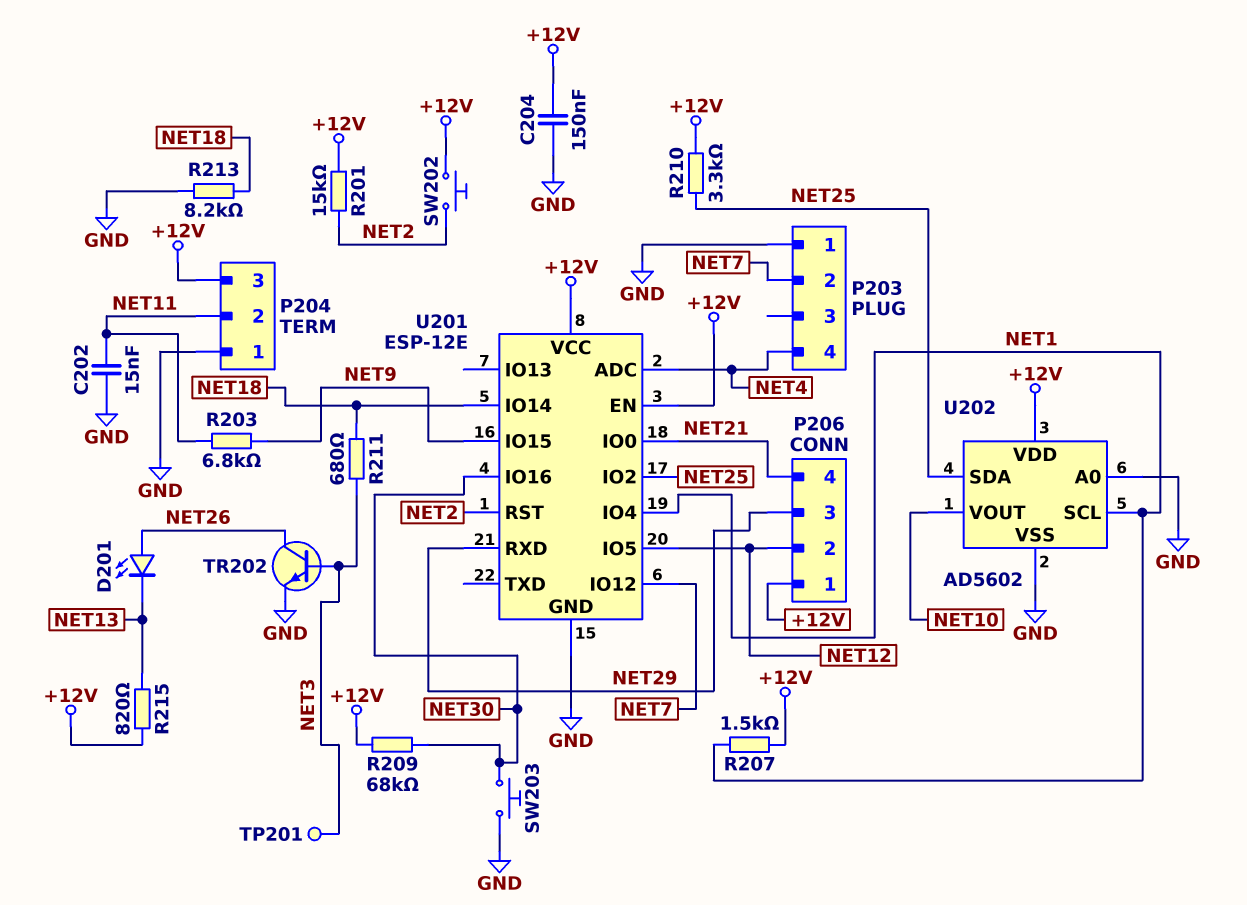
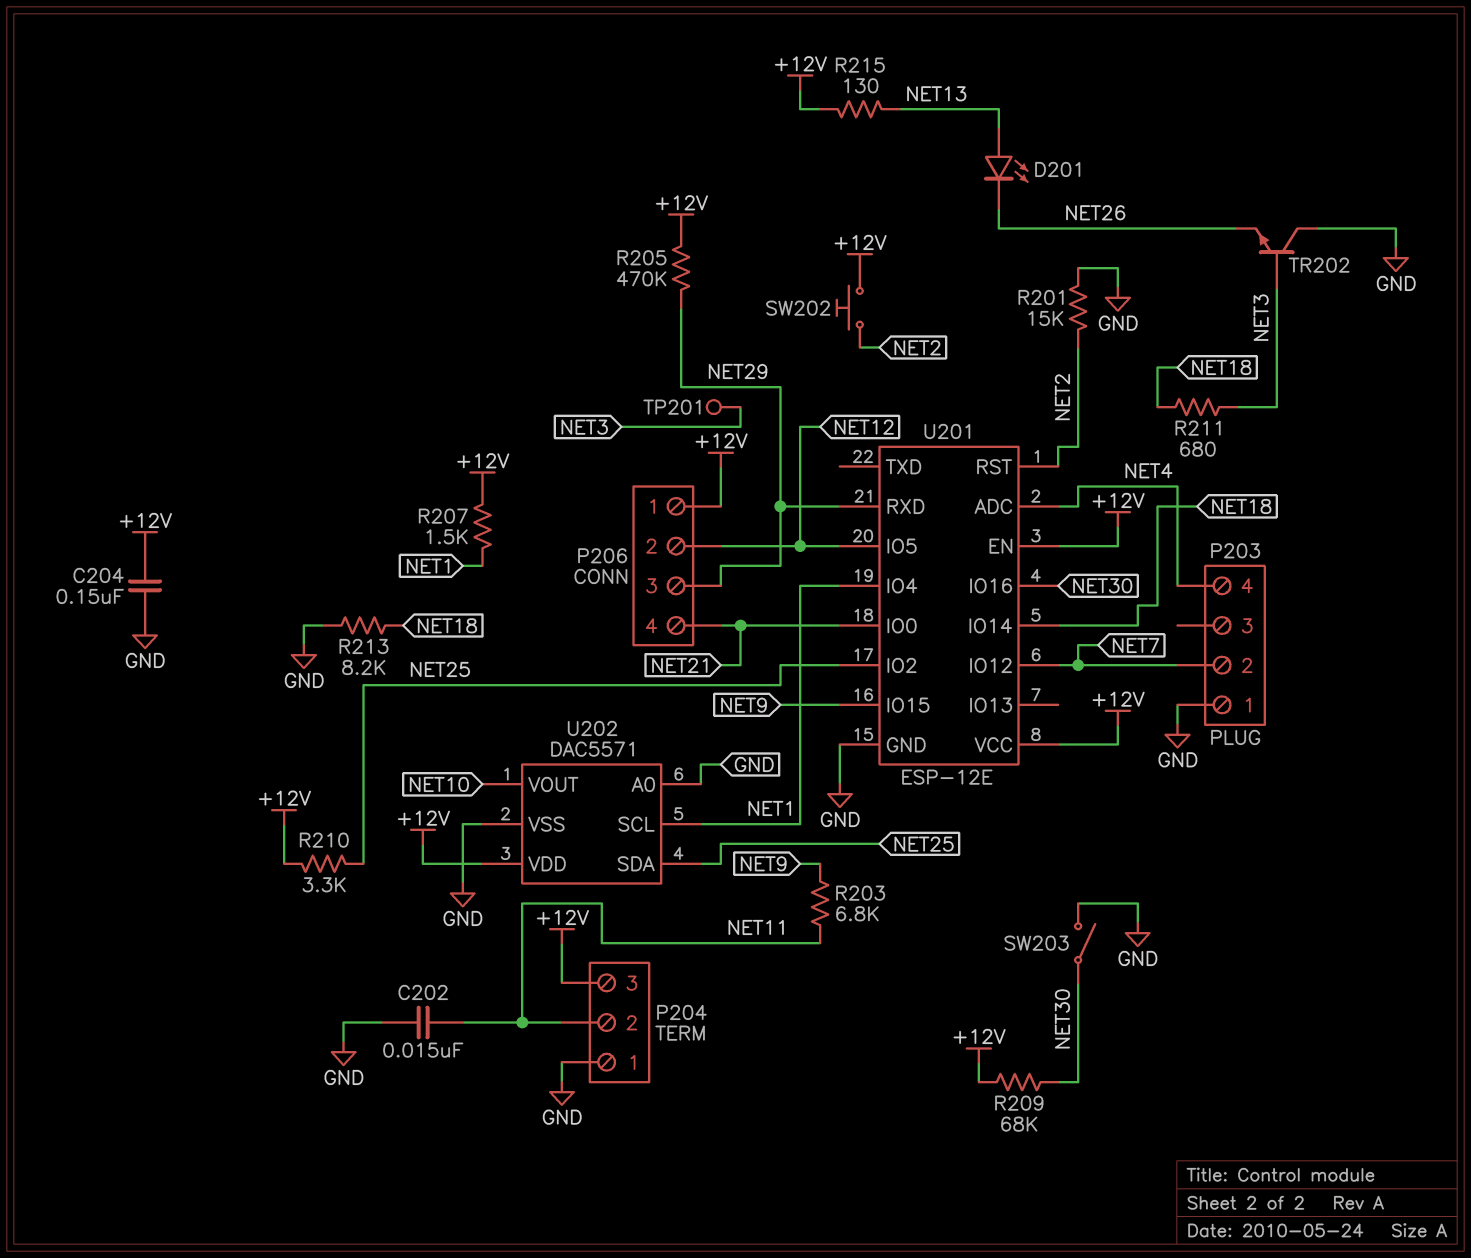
D201: LED (A NET26, K NET13) -> LED (A NET13, K NET26)
R201: 15k (+12V, NET2) -> 15k (GND, NET2)
R205: none -> 470k (+12V, NET29)
R215: 820 (+12V, NET13) -> 130 (+12V, NET13)
SW203: button (GND, NET30) -> switch (GND, NET30)
TR202: NPN (B NET3, C NET26, E GND) -> NPN (B NET3, C GND, E NET26)
U202: AD5602 -> DAC5571

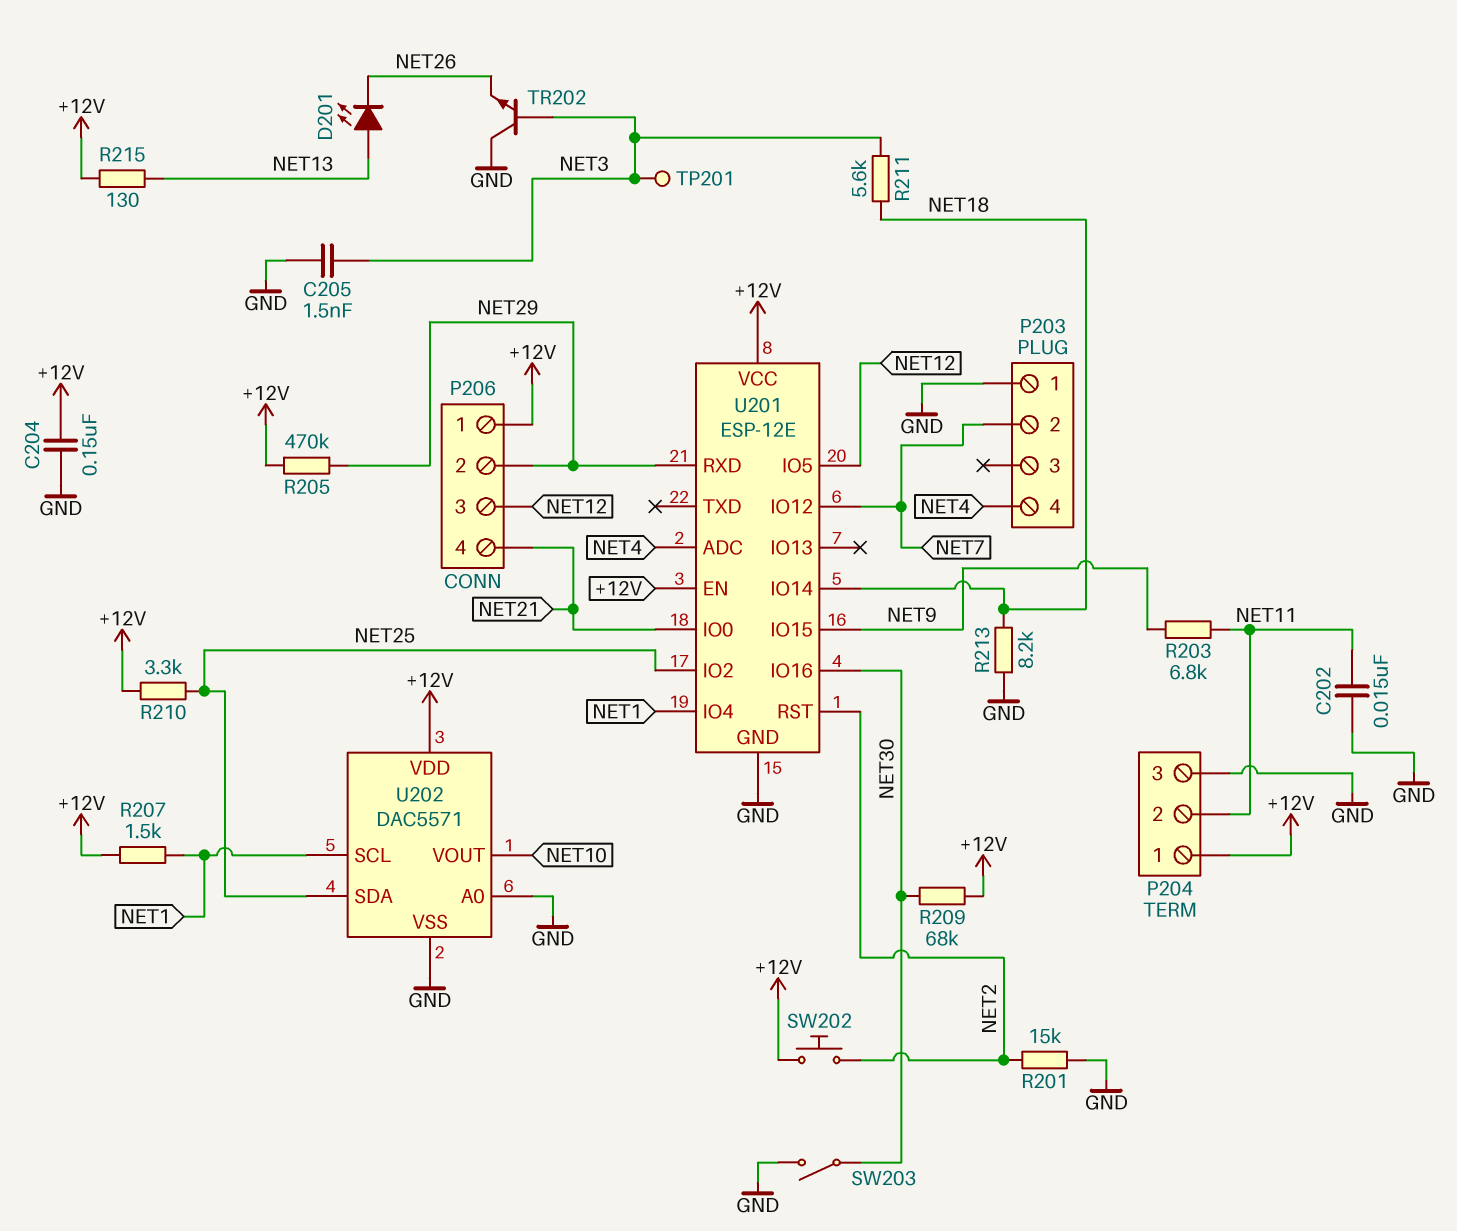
C205: none -> 1.5nF (GND, NET3)
P204 pin 1: GND -> +12V
P204 pin 3: +12V -> GND
P206 pin 2: NET12 -> NET29
P206 pin 3: NET29 -> NET12
R211: 680 (NET3, NET18) -> 5.6k (NET3, NET18)

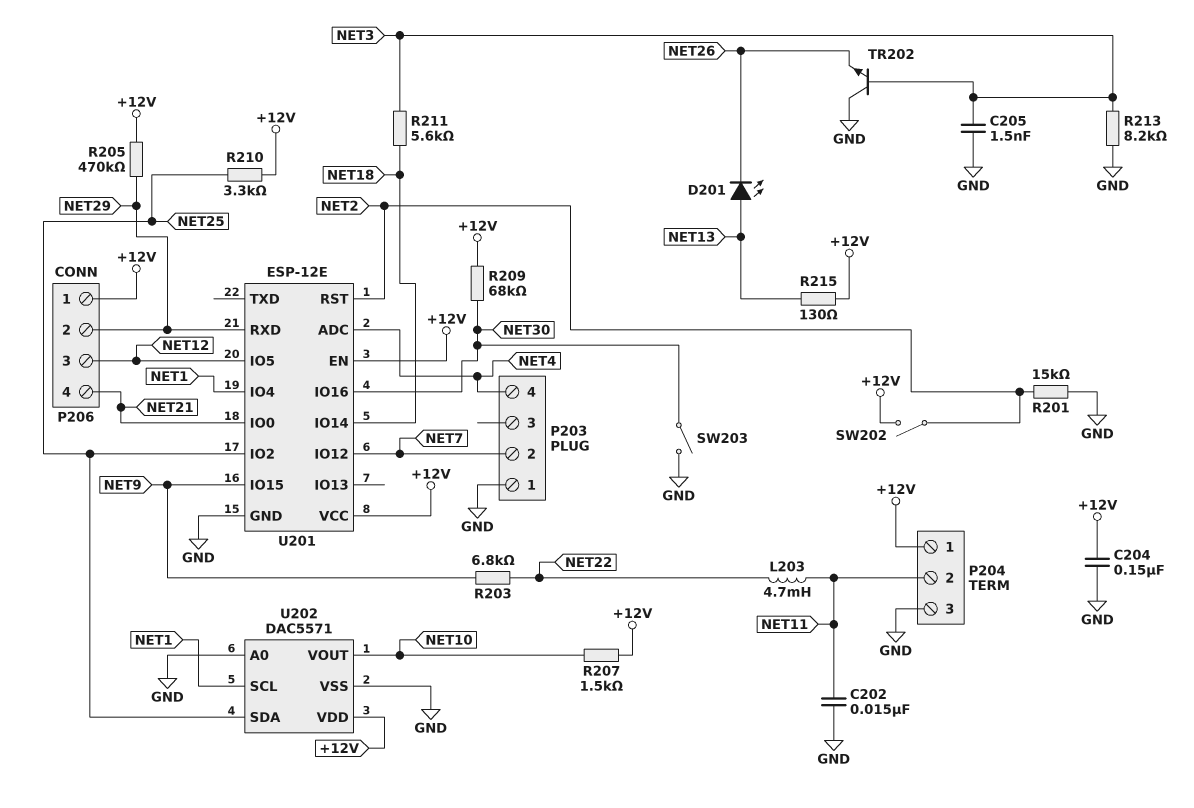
L203: none -> 4.7mH (NET11, NET22)
R203: 6.8k (NET9, NET11) -> 6.8k (NET9, NET22)
R207: 1.5k (+12V, NET1) -> 1.5k (+12V, NET10)
R213: 8.2k (GND, NET18) -> 8.2k (GND, NET3)
SW202: button (+12V, NET2) -> switch (+12V, NET2)
TP201: test point (NET3) -> none

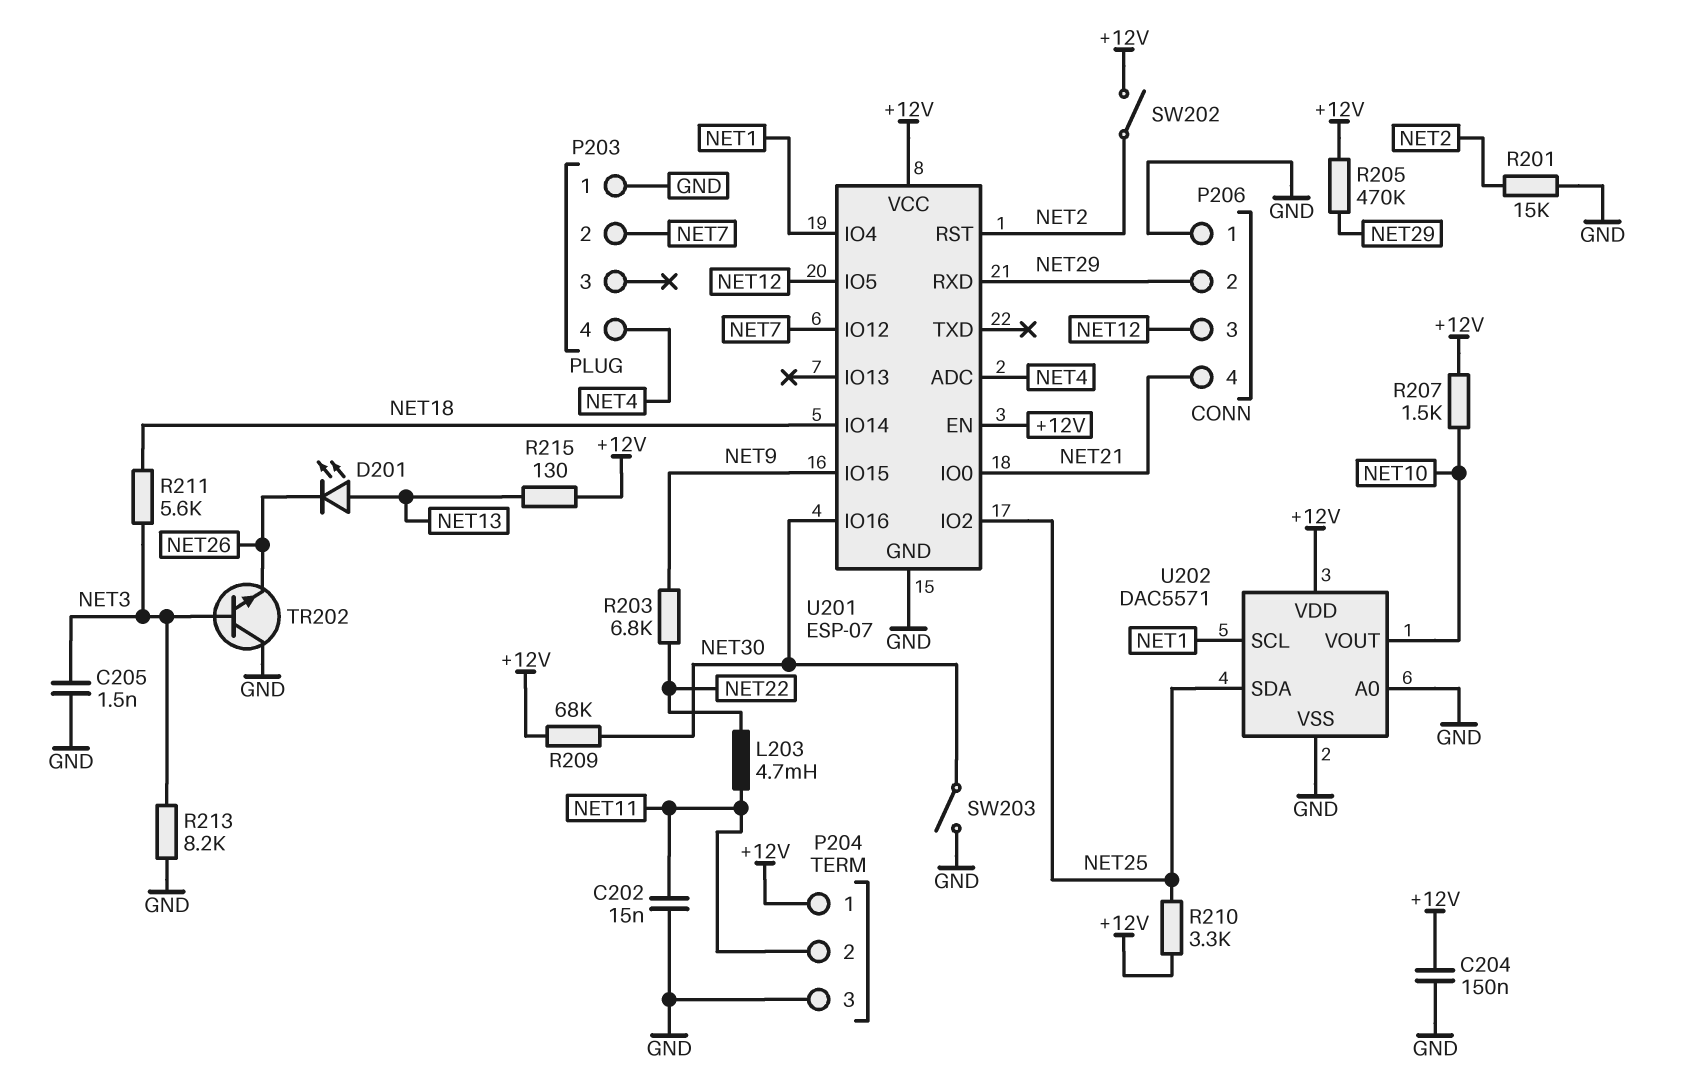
P206 pin 1: +12V -> GND
U201: ESP-12E -> ESP-07

